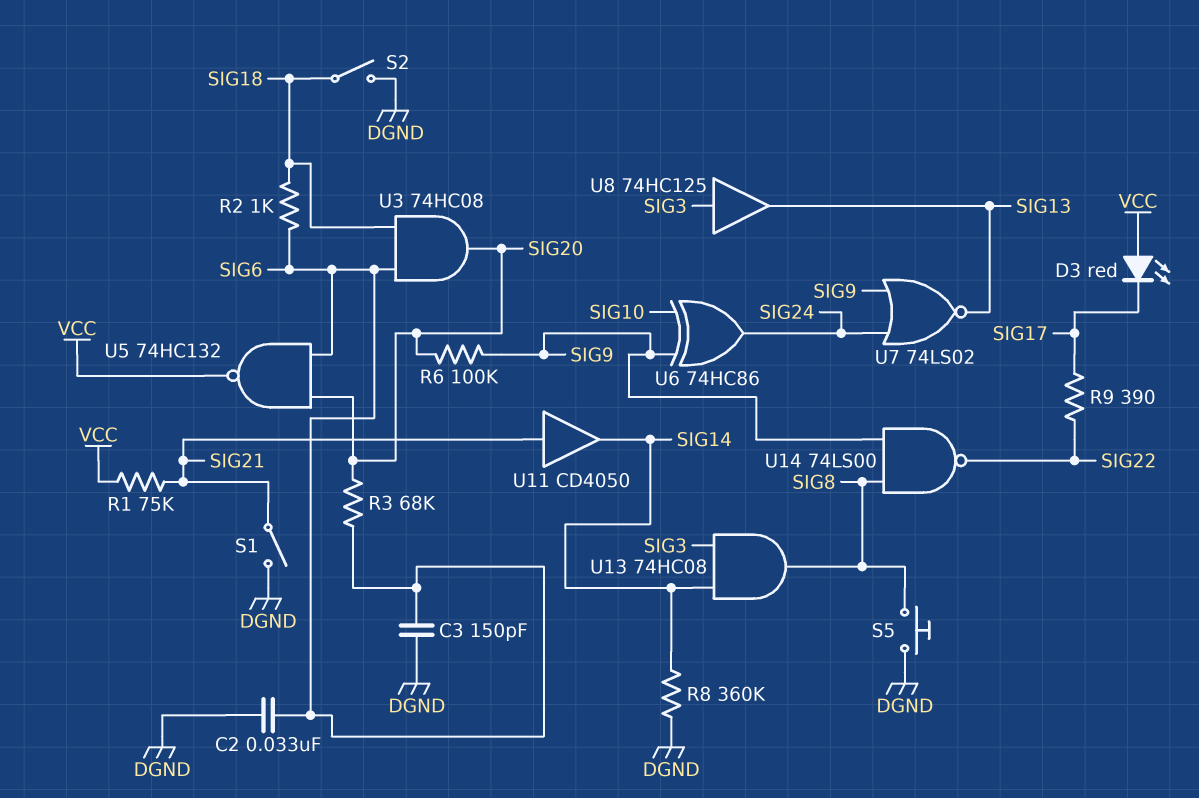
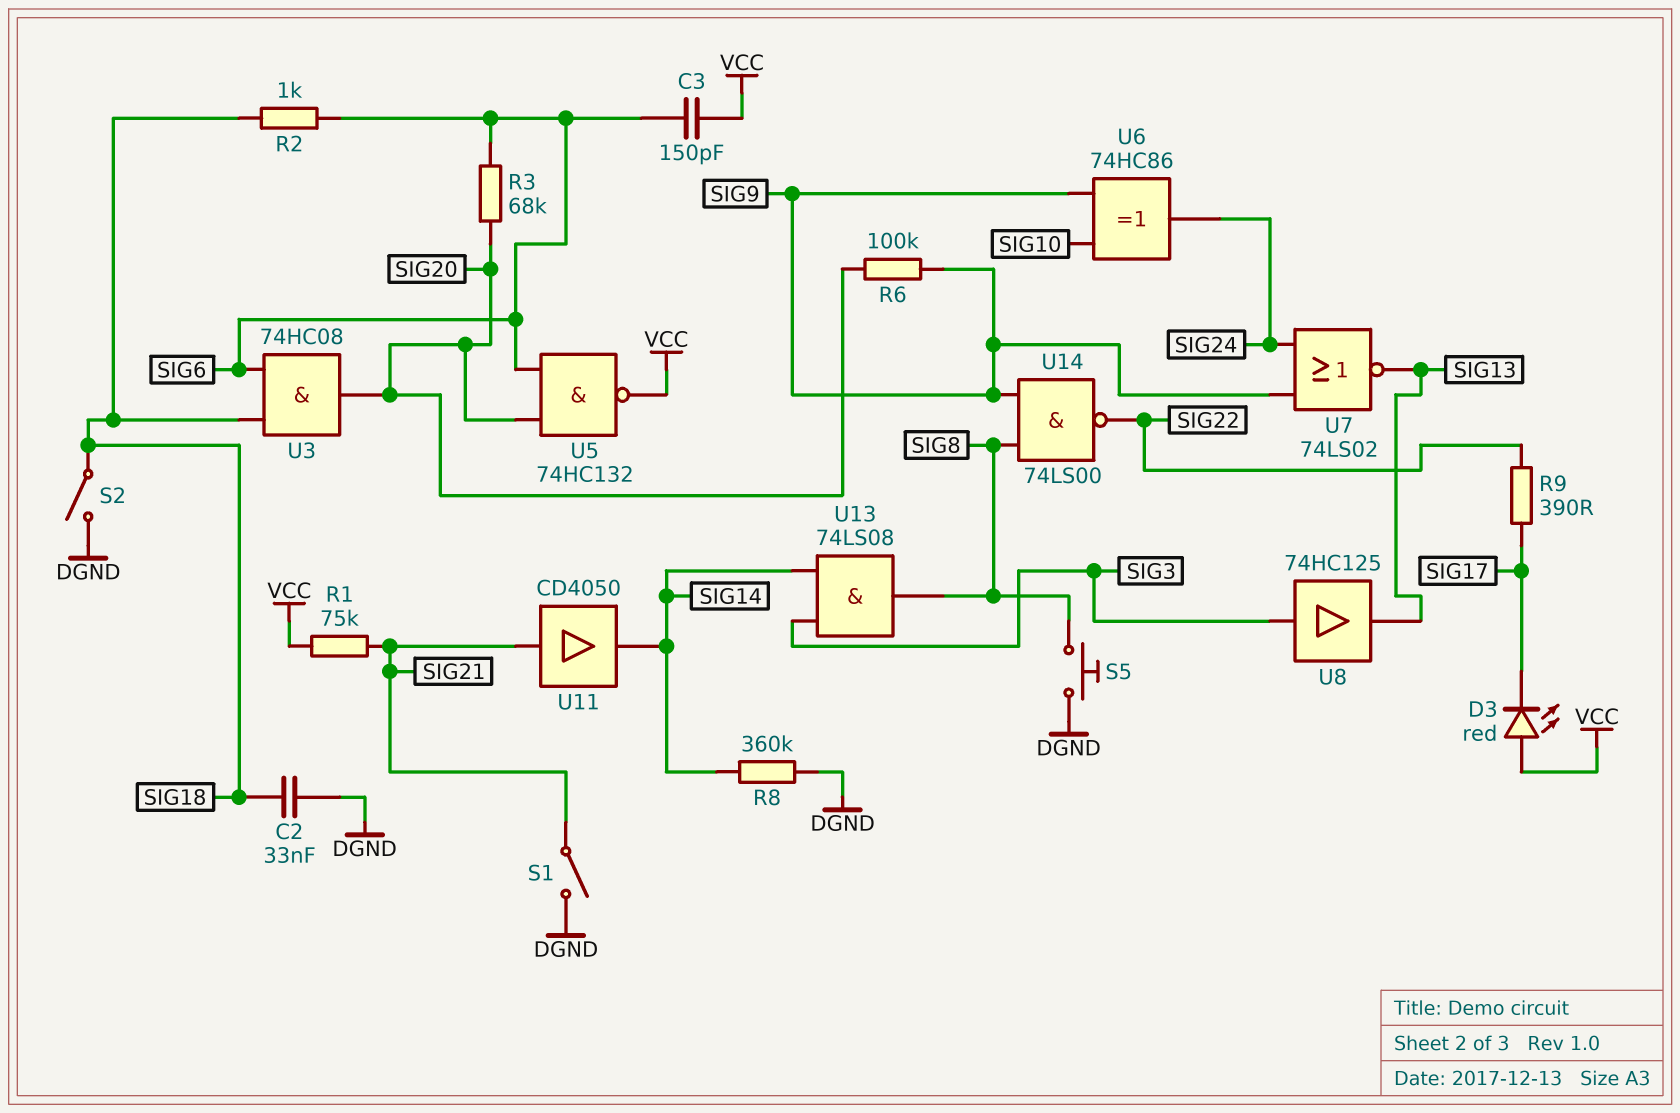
C2: 33nF (DGND, SIG6) -> 33nF (DGND, SIG18)
C3: 150pF (DGND, SIG6) -> 150pF (SIG6, VCC)
U13: AND 74HC08 (in SIG3, in SIG14, out SIG8) -> AND 74LS08 (in SIG3, in SIG14, out SIG8)

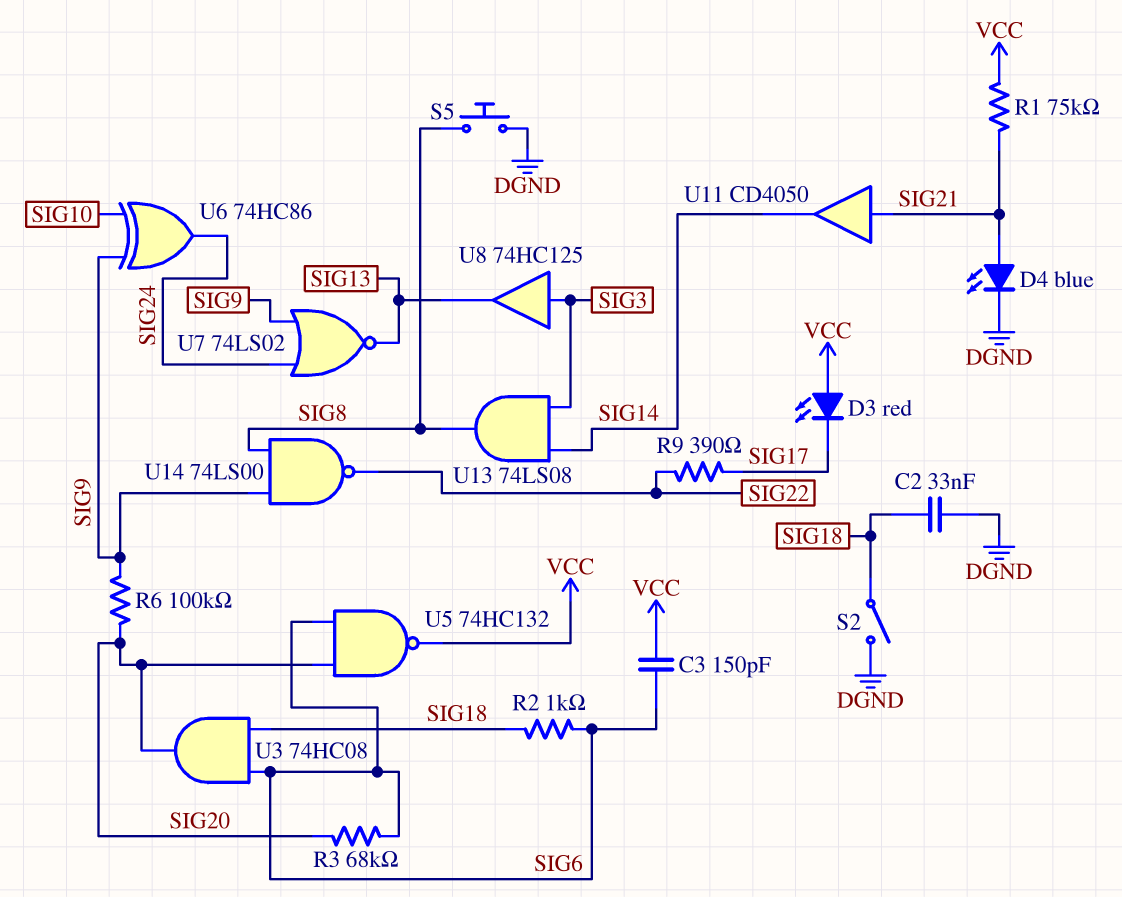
D4: none -> LED blue (A SIG21, K DGND)
R8: 360k (DGND, SIG14) -> none
S1: switch (DGND, SIG21) -> none

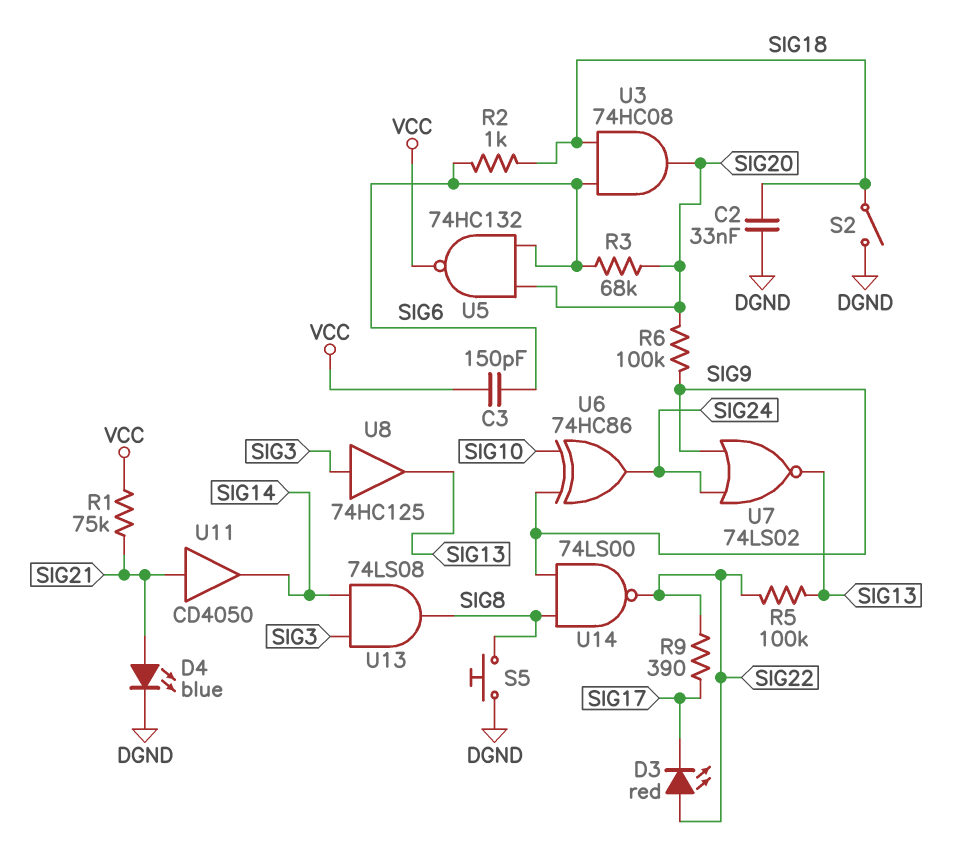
D3: LED red (A VCC, K SIG17) -> LED red (A SIG22, K SIG17)
R5: none -> 100k (SIG13, SIG22)

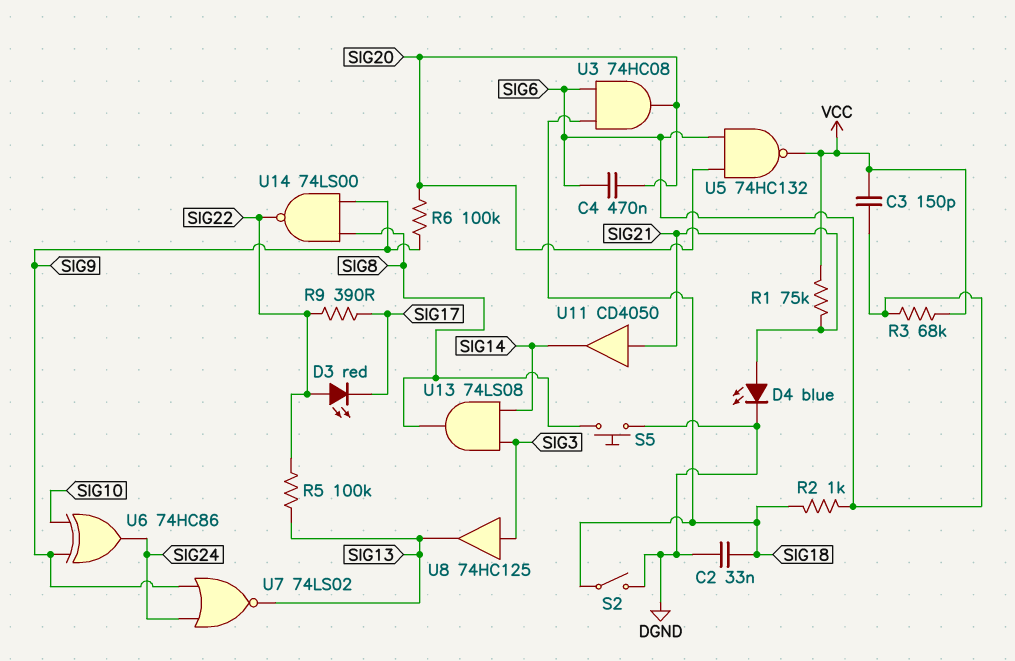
C4: none -> 470nF (SIG6, SIG20)
R3: 68k (SIG6, SIG20) -> 68k (SIG6, VCC)

